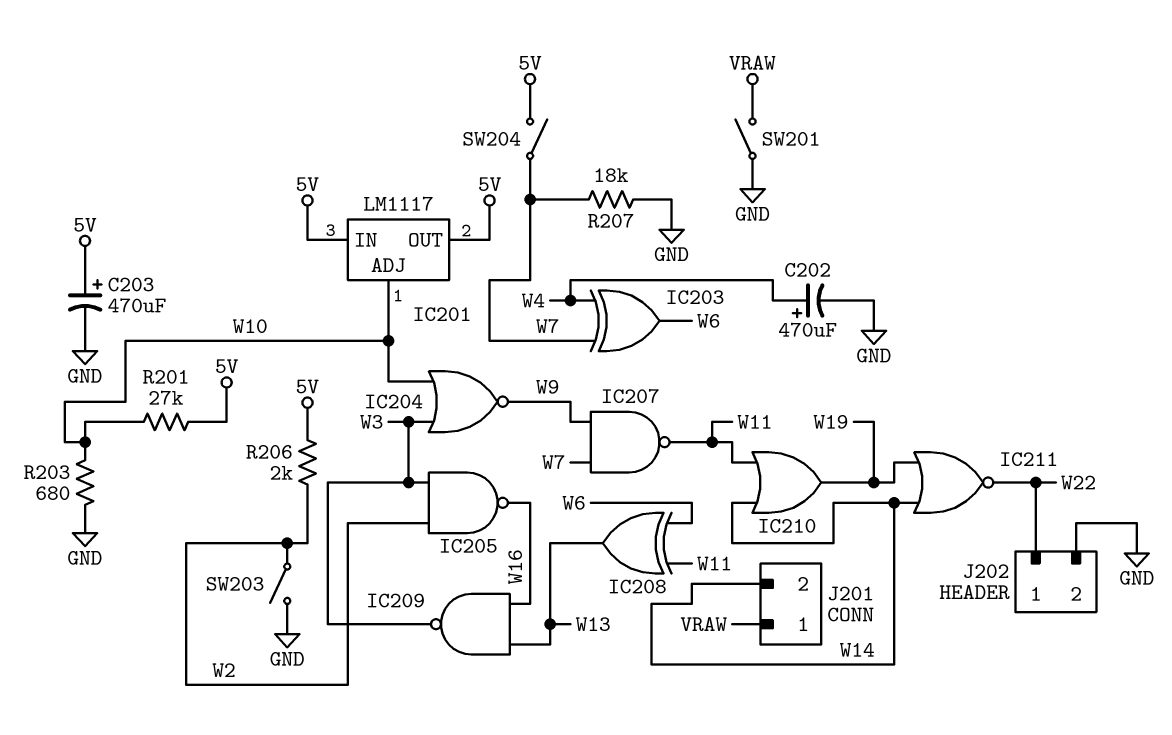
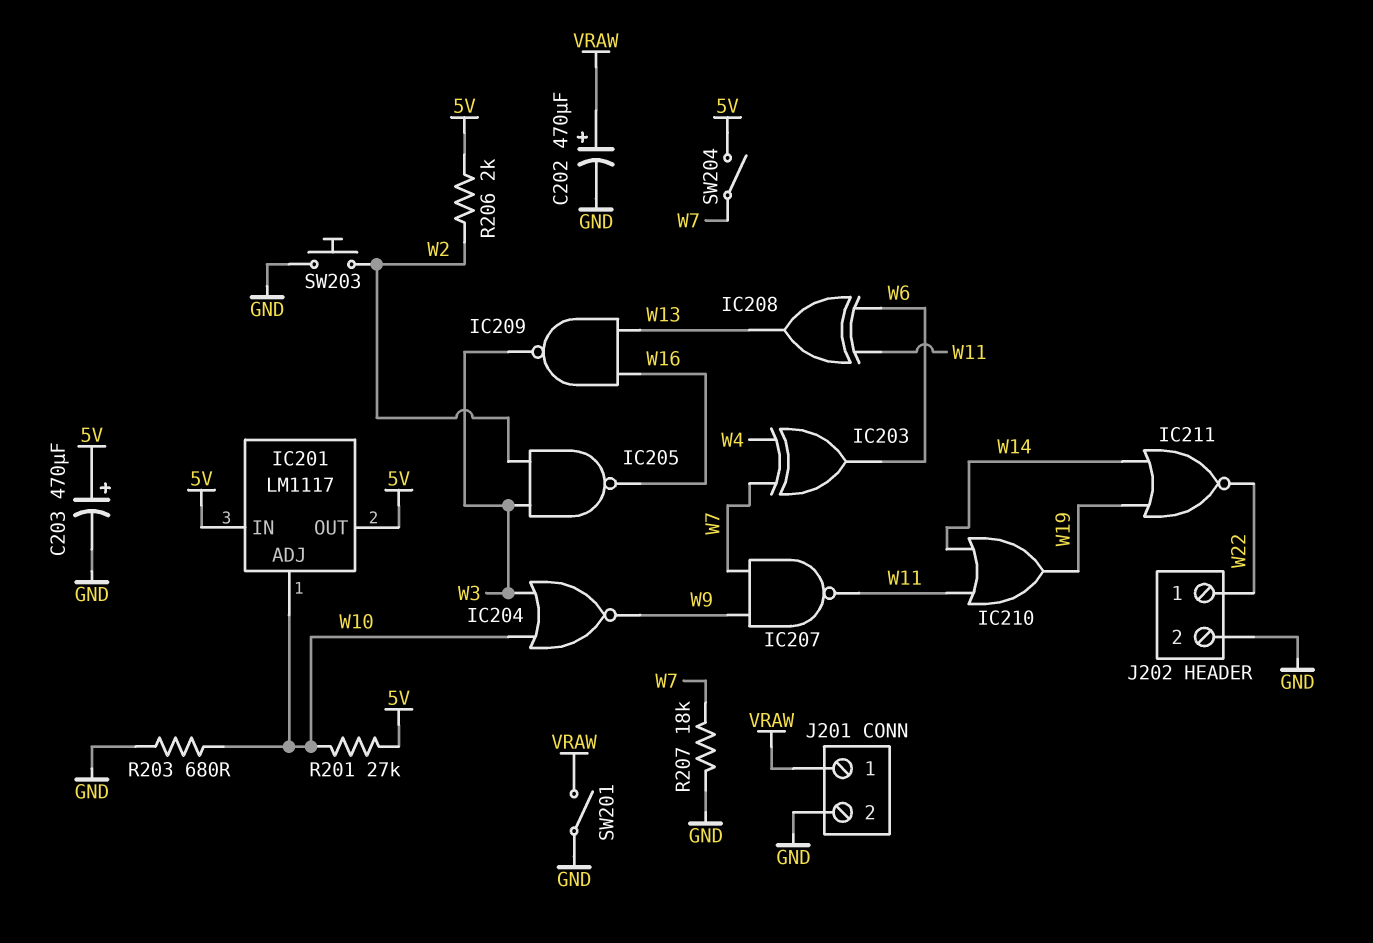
C202: 470uF (plus W4, minus GND) -> 470uF (plus VRAW, minus GND)
J201 pin 2: W14 -> GND
SW203: switch (GND, W2) -> button (GND, W2)

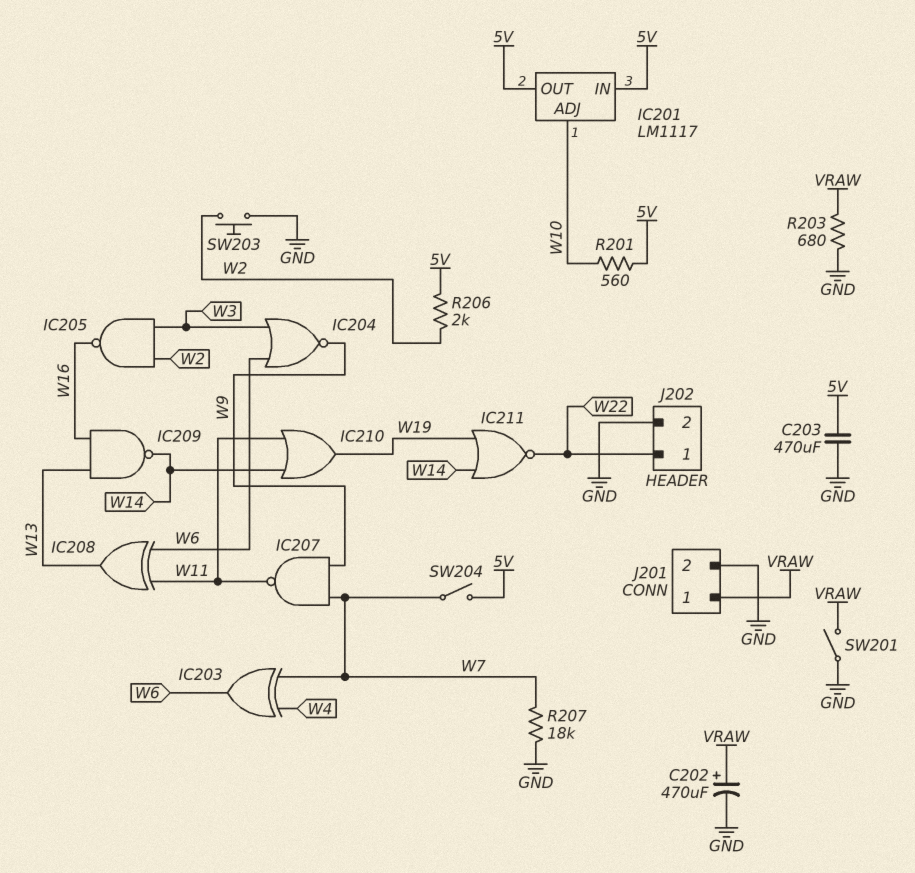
C203: 470uF (plus 5V, minus GND) -> 470uF (5V, GND)
IC204: NOR (in W3, in W10, out W9) -> NOR (in W3, in W6, out W9)
IC209: NAND (in W13, in W16, out W3) -> NAND (in W13, in W16, out W14)
R201: 27k (5V, W10) -> 560 (5V, W10)
R203: 680 (GND, W10) -> 680 (GND, VRAW)

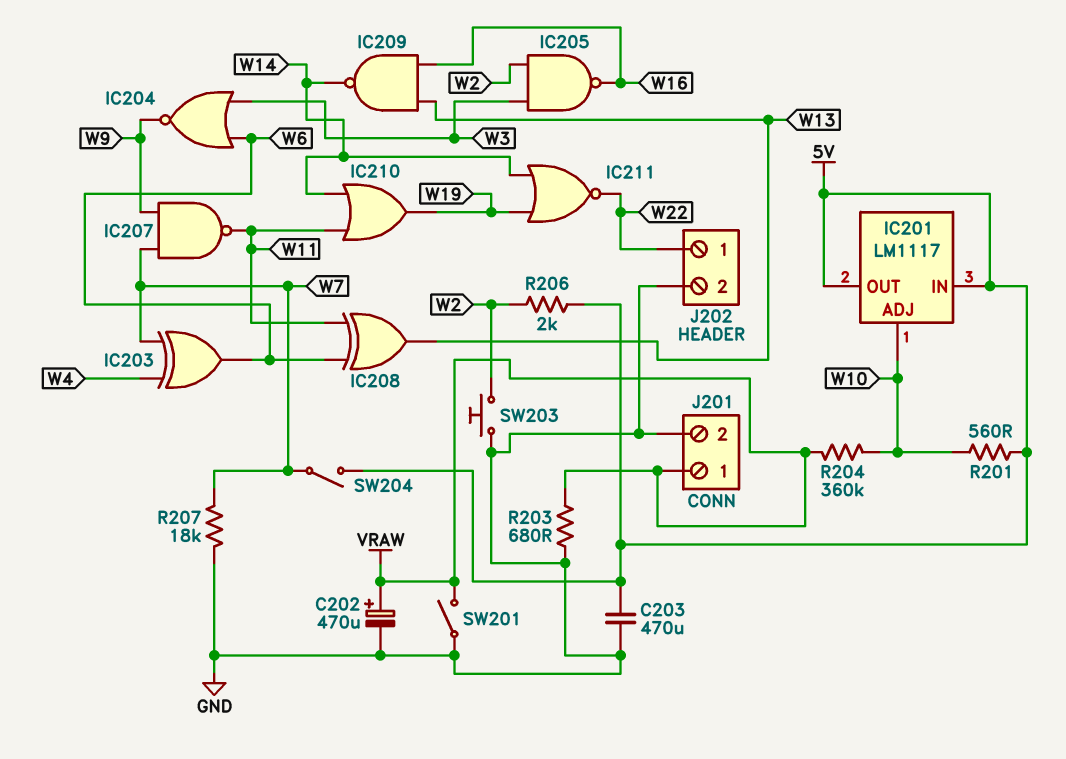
R204: none -> 360k (VRAW, W10)

